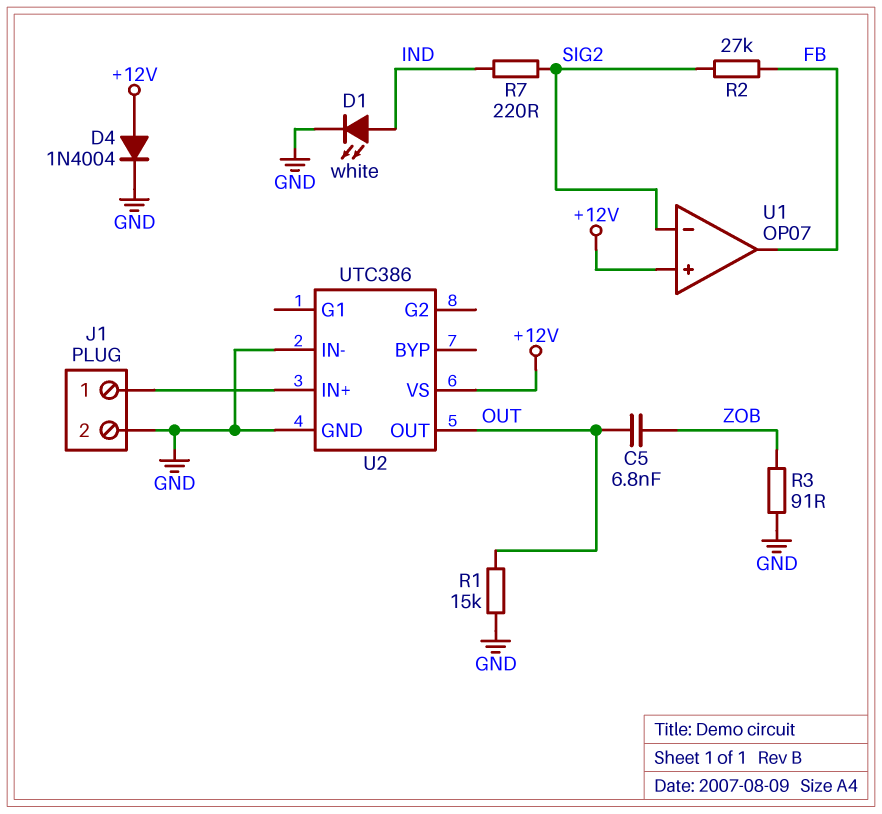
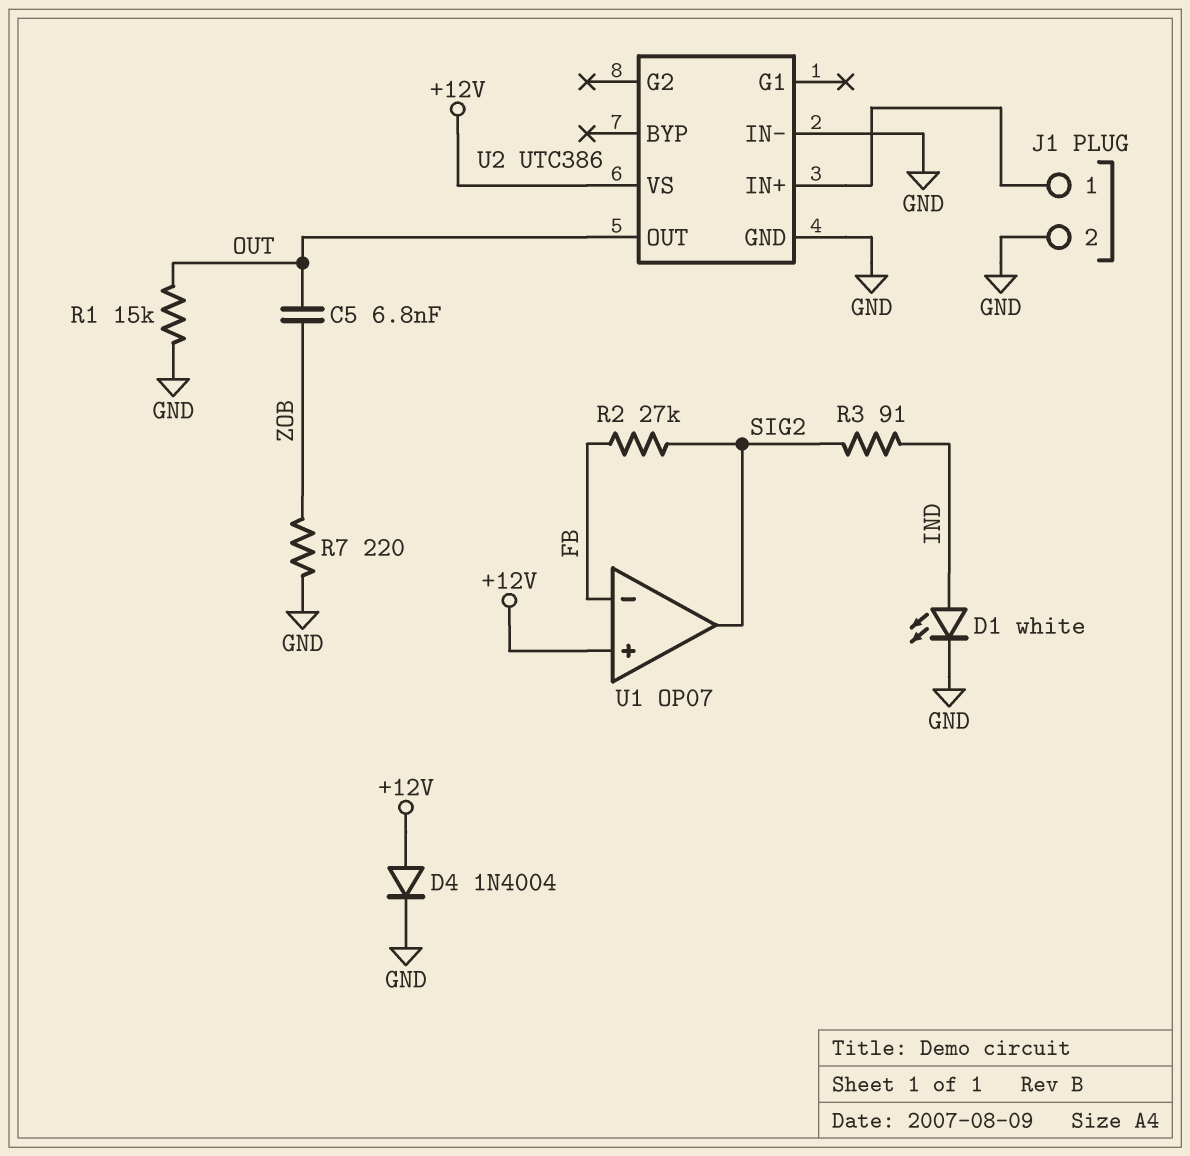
R3: 91 (GND, ZOB) -> 91 (IND, SIG2)
R7: 220 (IND, SIG2) -> 220 (GND, ZOB)
U1 pin in-: SIG2 -> FB
U1 pin out: FB -> SIG2

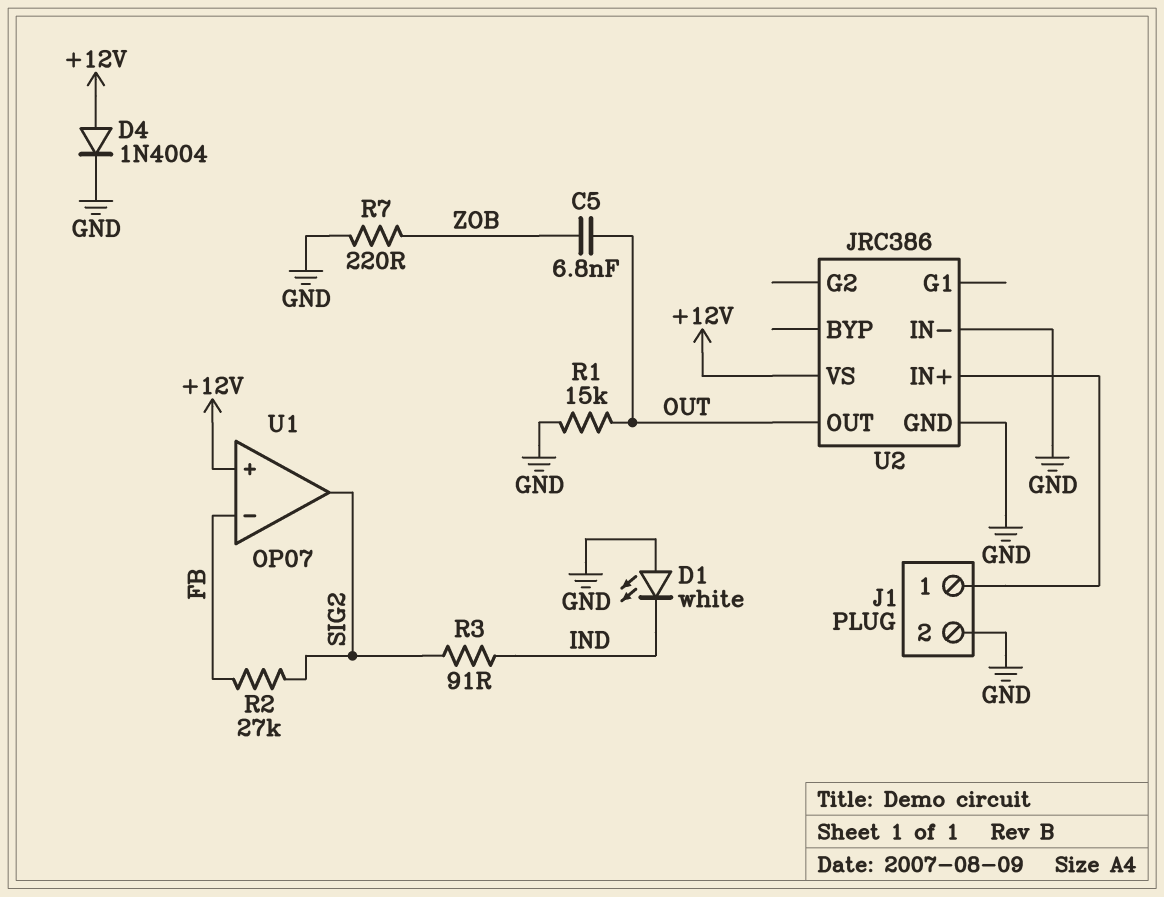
D1: LED white (A IND, K GND) -> LED white (A GND, K IND)
U2: UTC386 -> JRC386

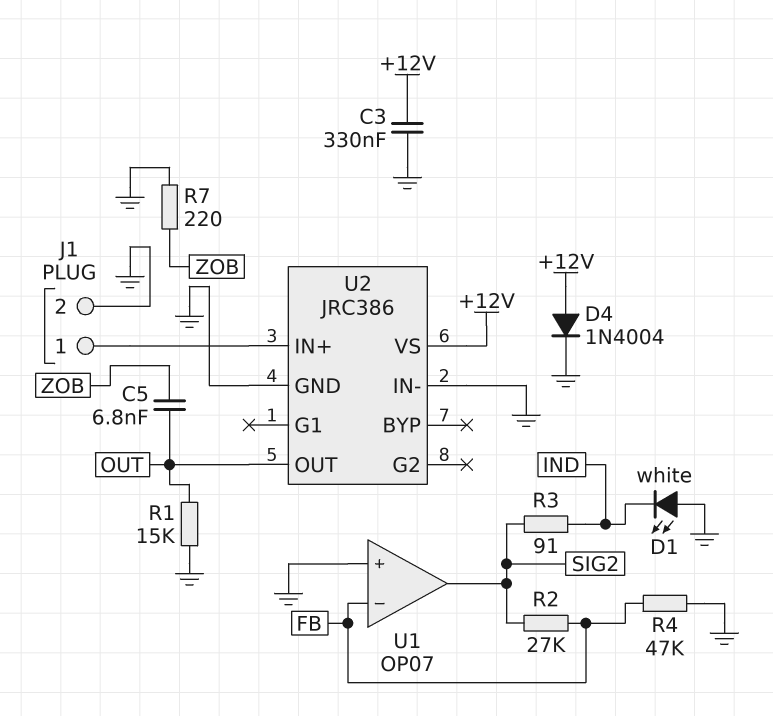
C3: none -> 330nF (+12V, GND)
R4: none -> 47k (FB, GND)
U1 pin in+: +12V -> GND

